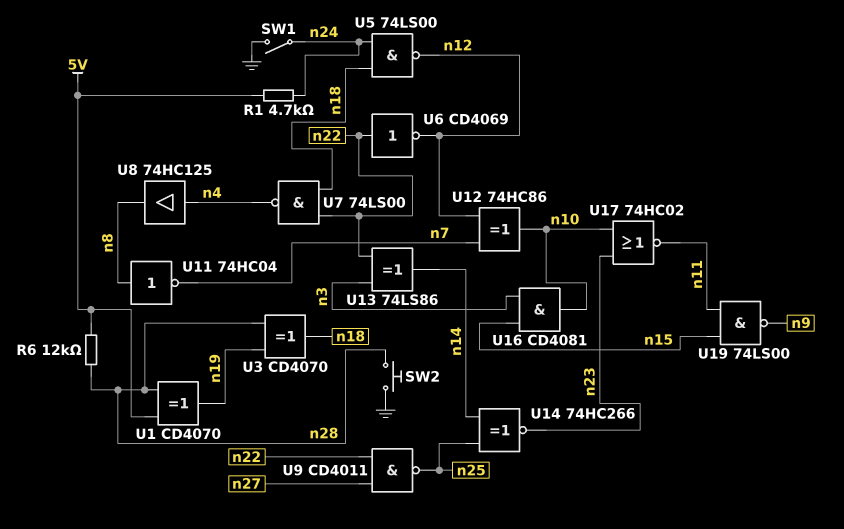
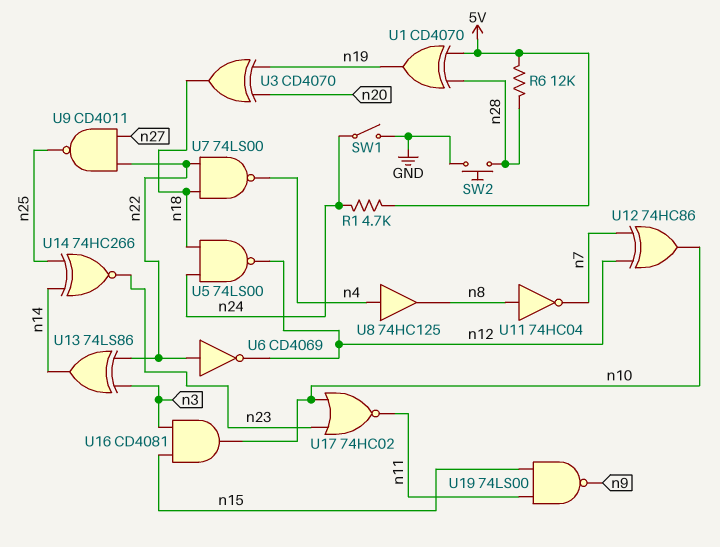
U3: XOR CD4070 (in n19, in n28, out n18) -> XOR CD4070 (in n19, in n20, out n18)

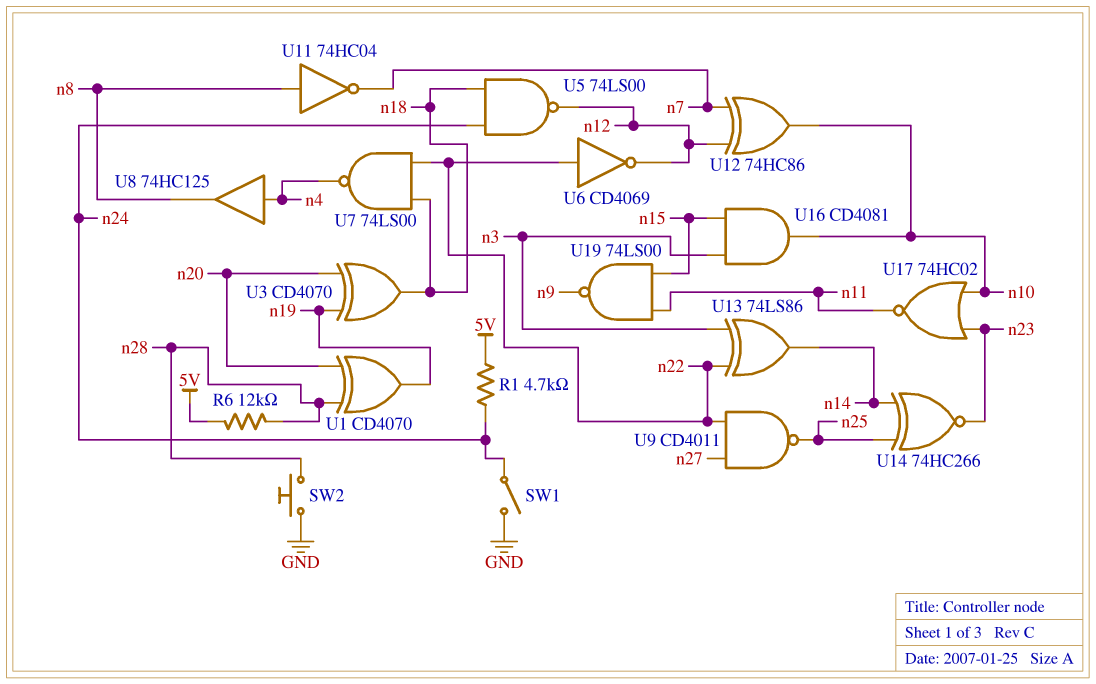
U1: XOR CD4070 (in 5V, in n28, out n19) -> XOR CD4070 (in n20, in n28, out n19)

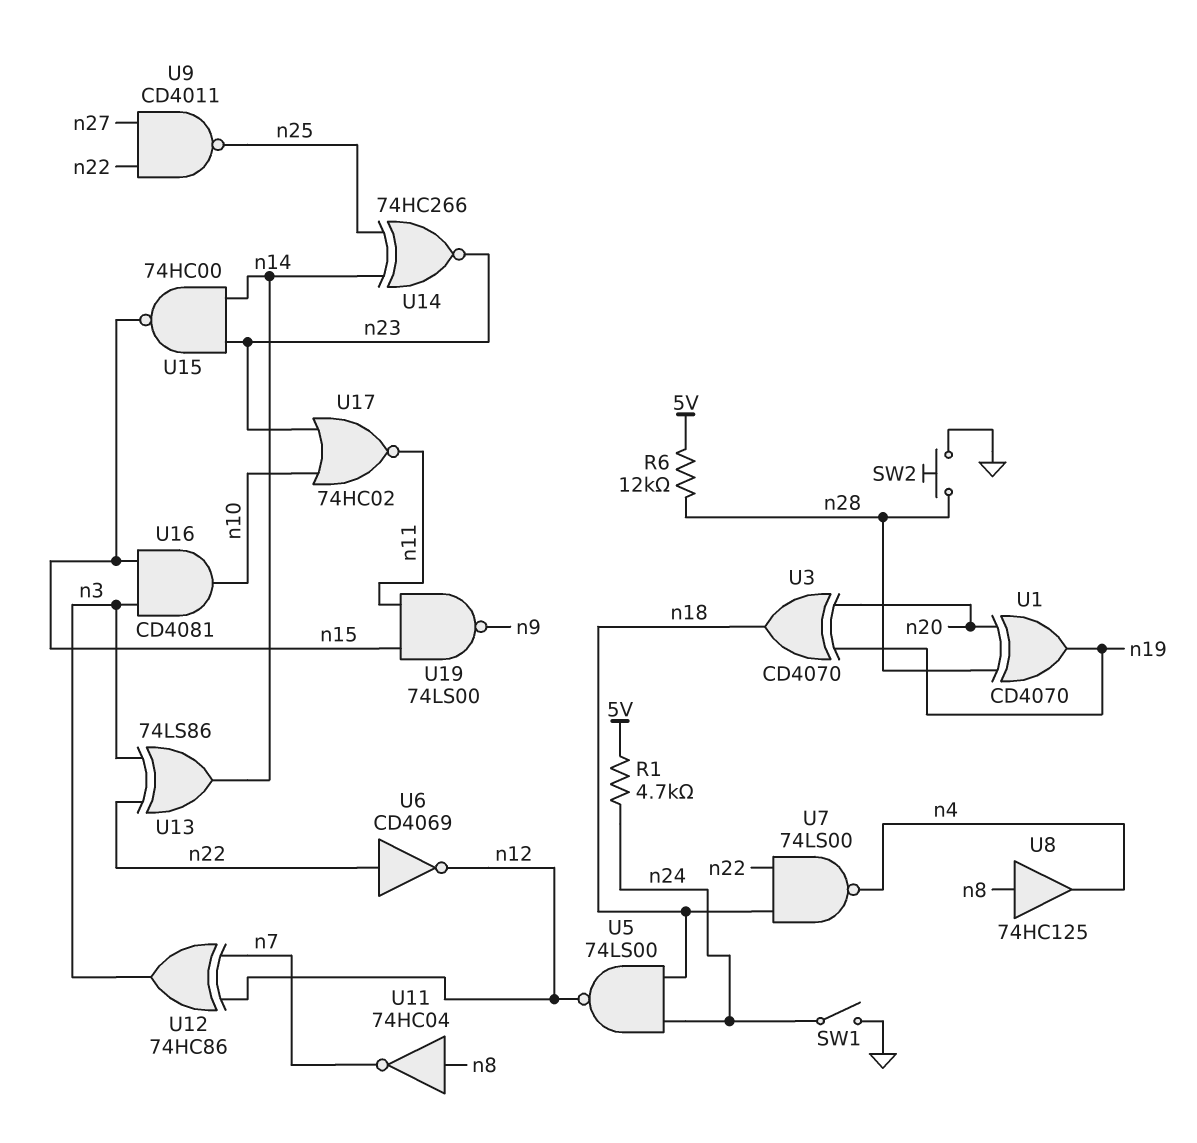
U8: buffer 74HC125 (in n4, out n8) -> buffer 74HC125 (in n8, out n4)
U12: XOR 74HC86 (in n7, in n12, out n10) -> XOR 74HC86 (in n7, in n12, out n3)
U15: none -> NAND 74HC00 (in n14, in n23, out n15)

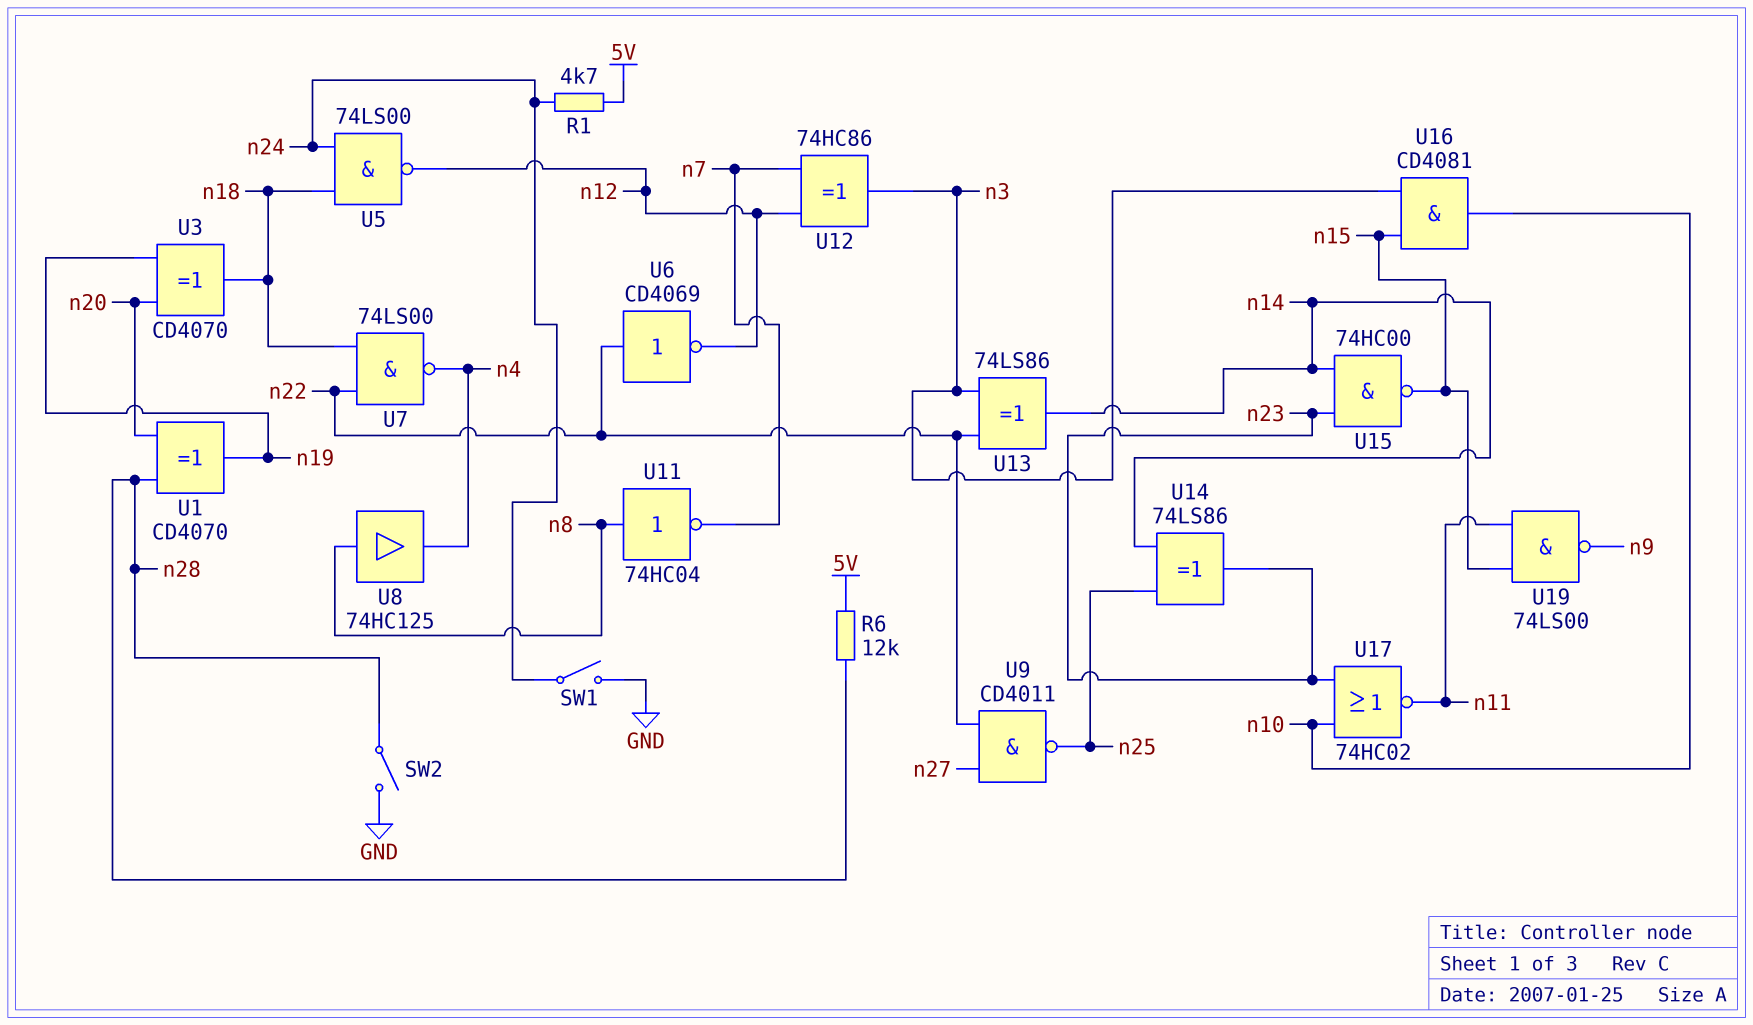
SW2: button (GND, n28) -> switch (GND, n28)
U14: XNOR 74HC266 (in n14, in n25, out n23) -> XOR 74LS86 (in n14, in n25, out n23)

